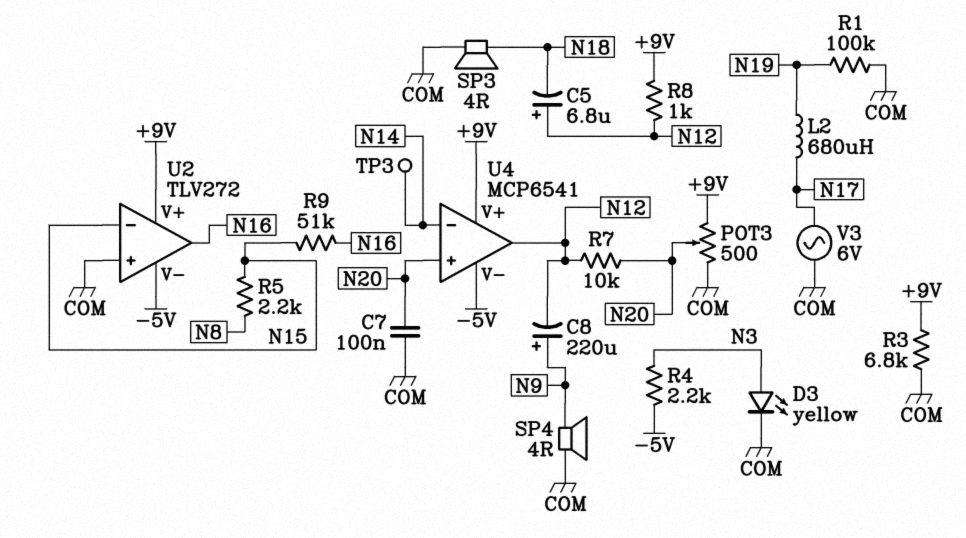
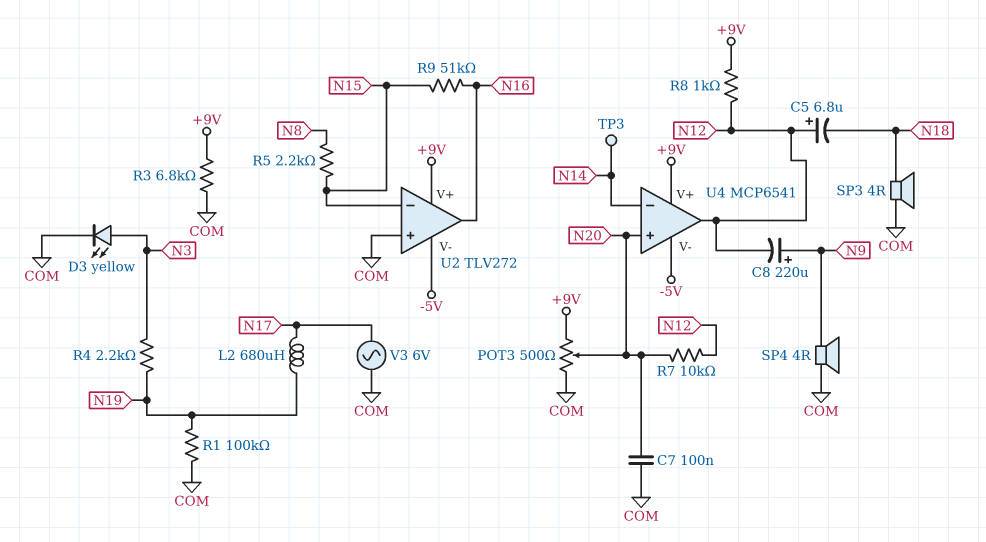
R4: 2.2k (-5V, N3) -> 2.2k (N3, N19)

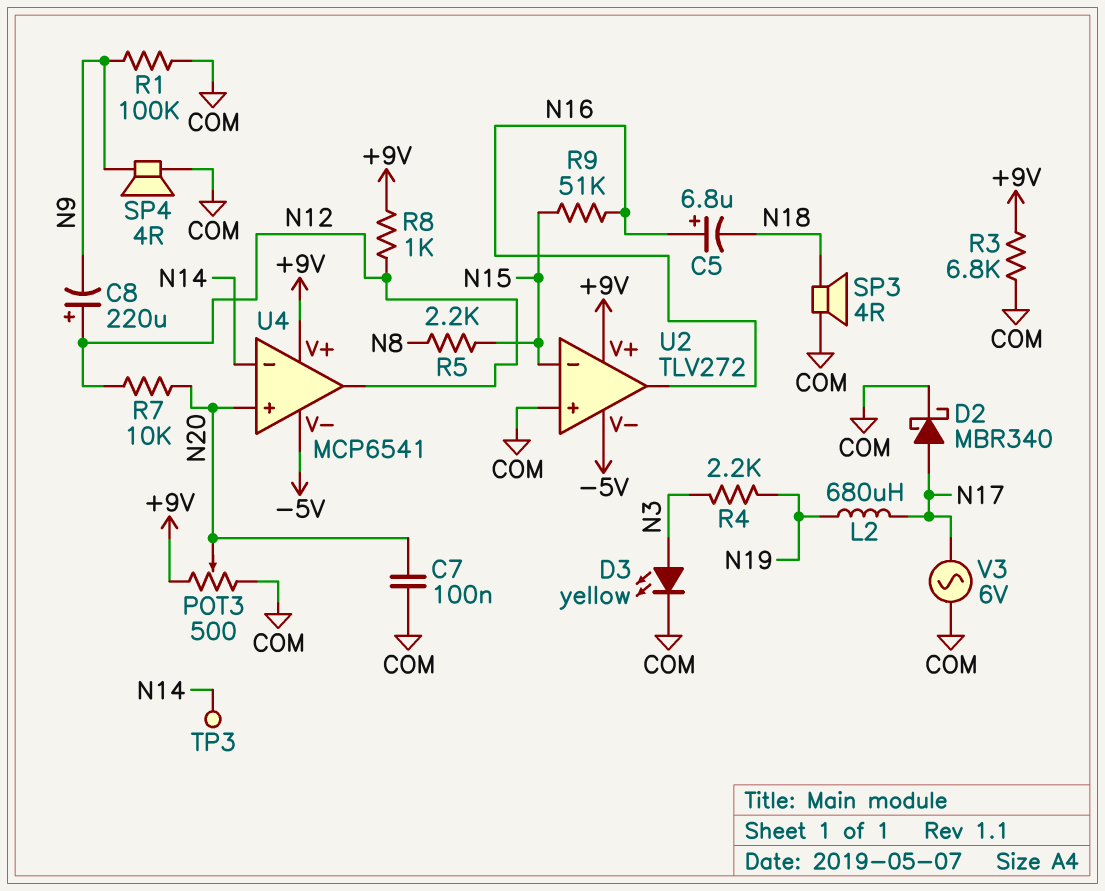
C5: 6.8uF (plus N12, minus N18) -> 6.8uF (plus N16, minus N18)
C8: 220uF (plus N9, minus N12) -> 220uF (plus N12, minus N9)
D2: none -> schottky MBR340 (A N17, K COM)
R1: 100k (COM, N19) -> 100k (COM, N9)

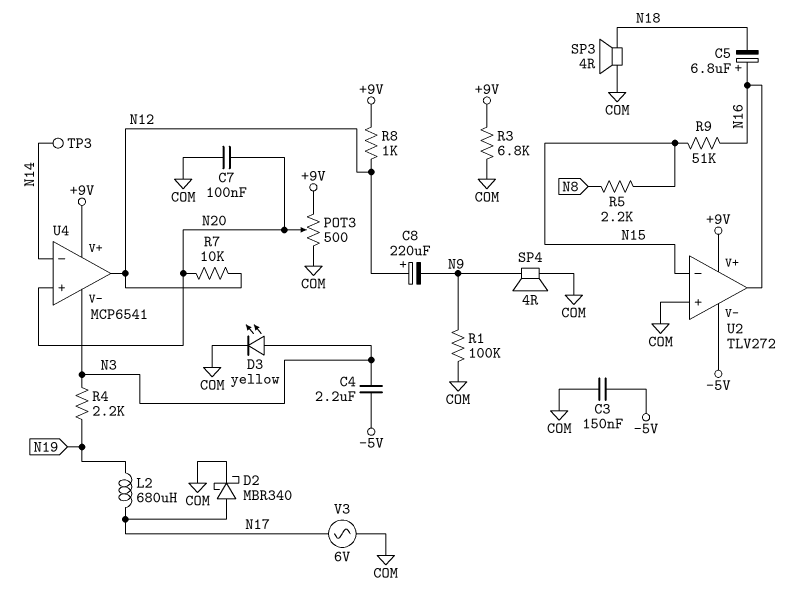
C3: none -> 150nF (-5V, COM)
C4: none -> 2.2uF (-5V, N3)
U4 pin V-: -5V -> N3

